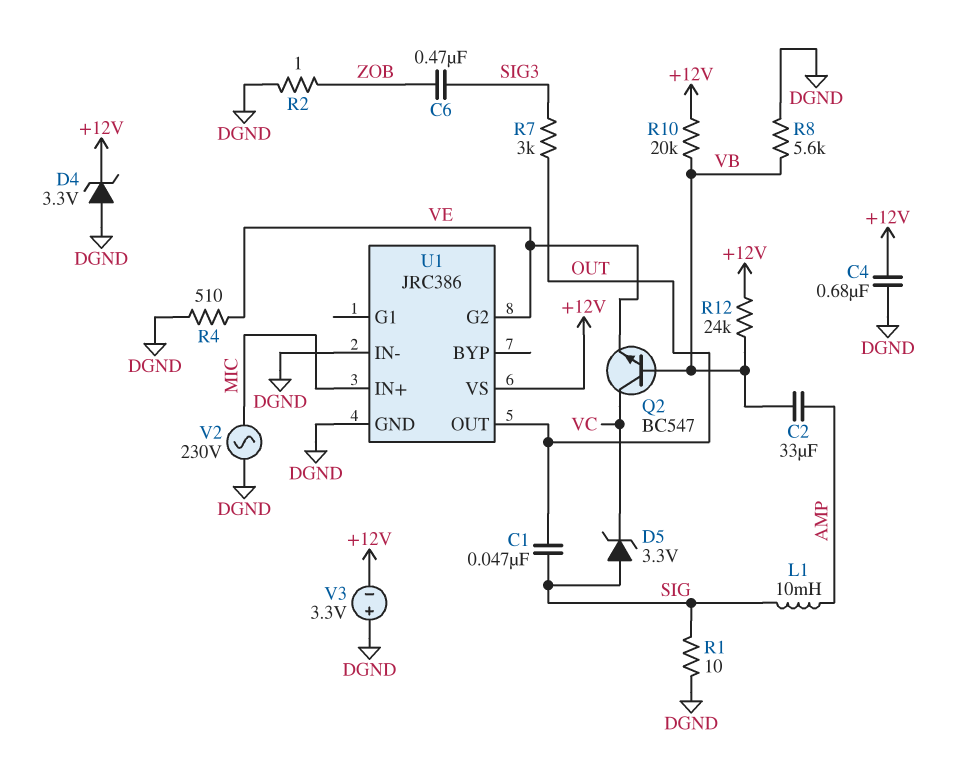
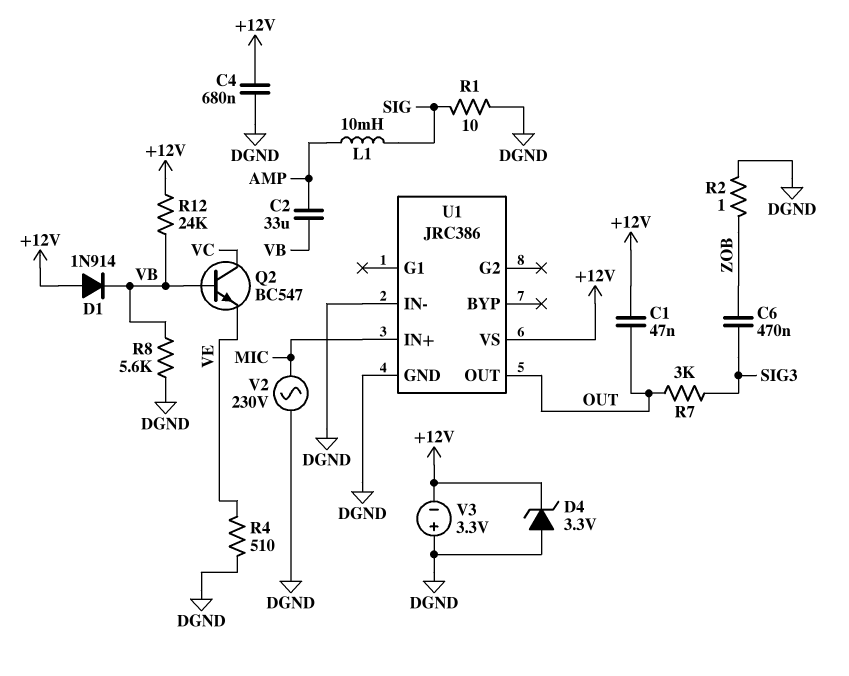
C1: 47nF (OUT, SIG) -> 47nF (+12V, OUT)
D1: none -> diode 1N914 (A +12V, K VB)
D5: zener 3.3V (A SIG, K VC) -> none
R10: 20k (+12V, VB) -> none
U1 pin G2: VE -> none

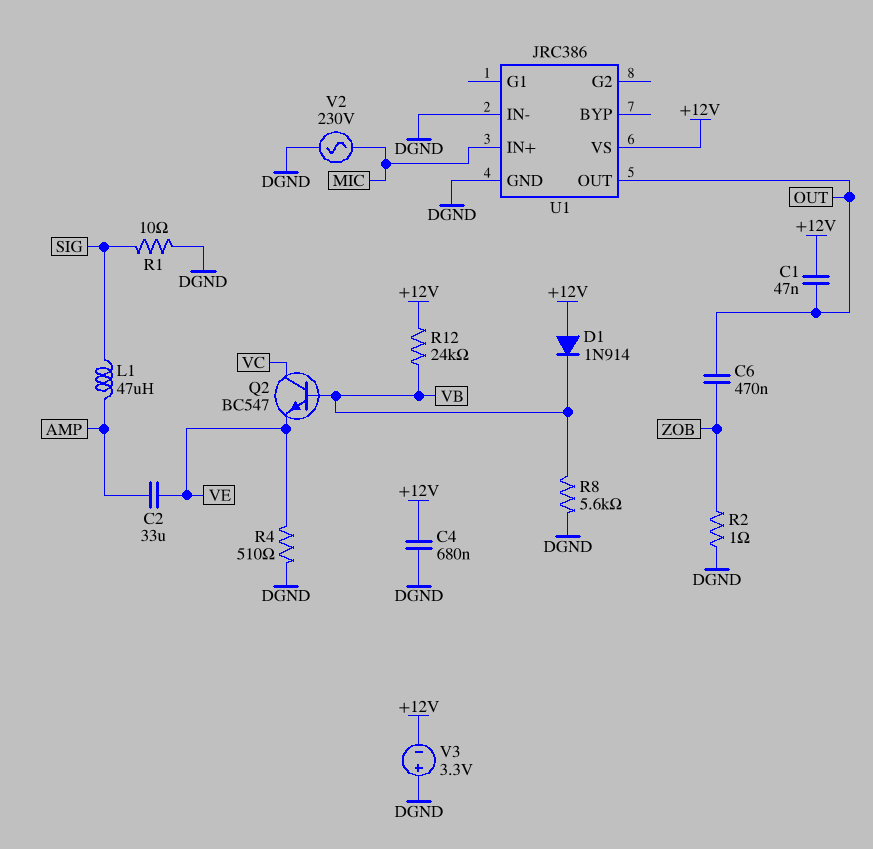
C2: 33uF (AMP, VB) -> 33uF (AMP, VE)
C6: 470nF (SIG3, ZOB) -> 470nF (OUT, ZOB)
D4: zener 3.3V (A DGND, K +12V) -> none
L1: 10mH (AMP, SIG) -> 47uH (AMP, SIG)
R7: 3k (OUT, SIG3) -> none

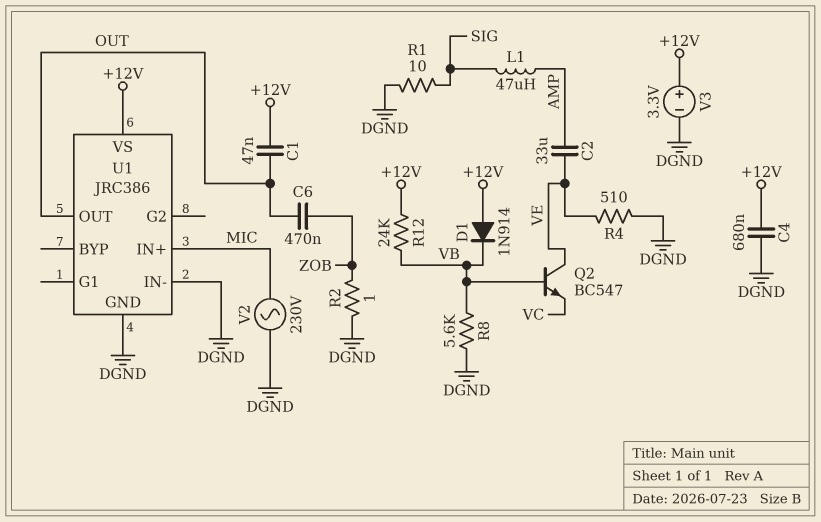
Q2: NPN BC547 (B VB, C VC, E VE) -> NPN BC547 (B VB, C VE, E VC)
V3: 3.3V (plus DGND, minus +12V) -> 3.3V (plus +12V, minus DGND)

